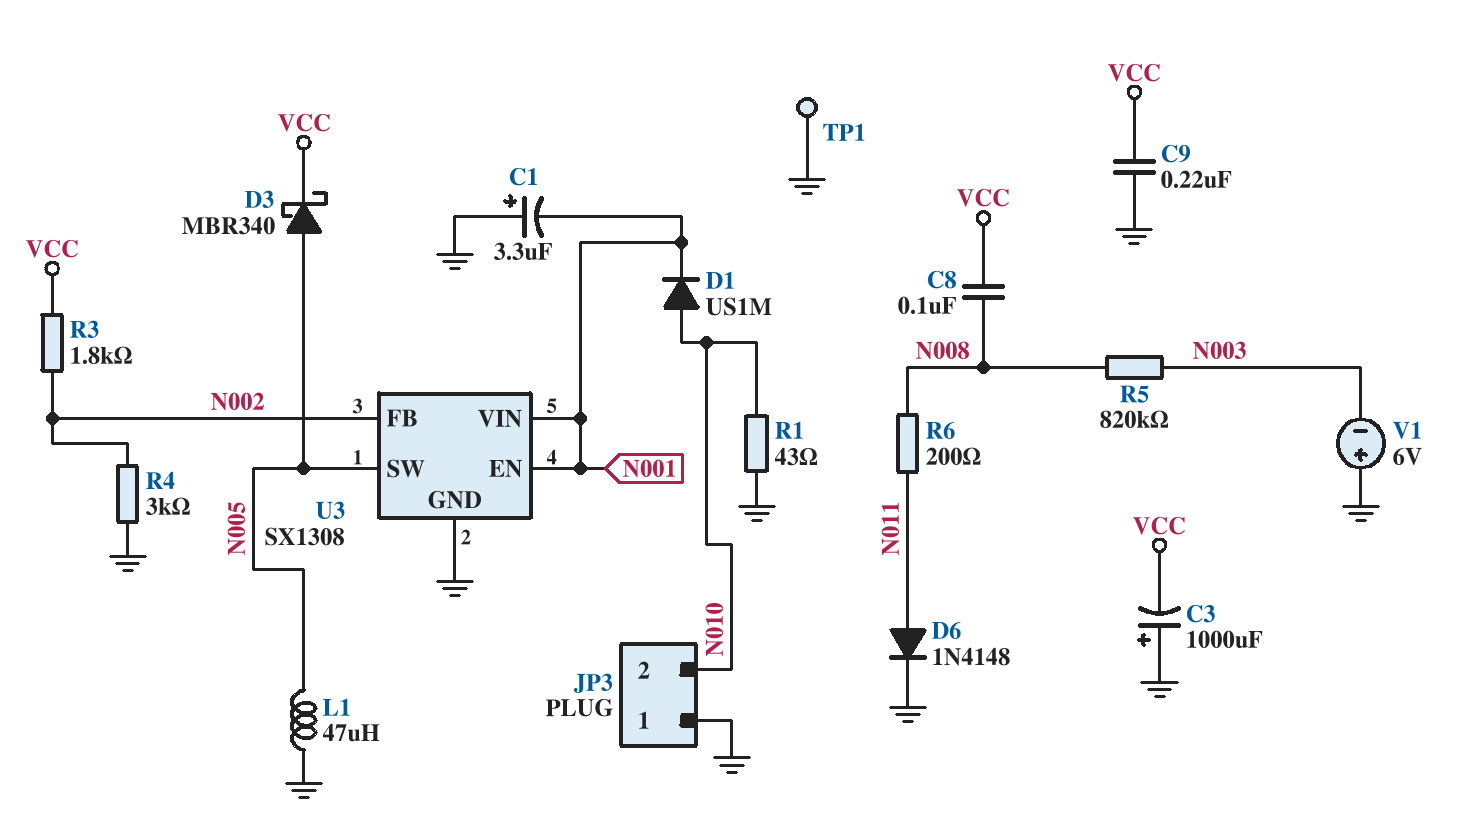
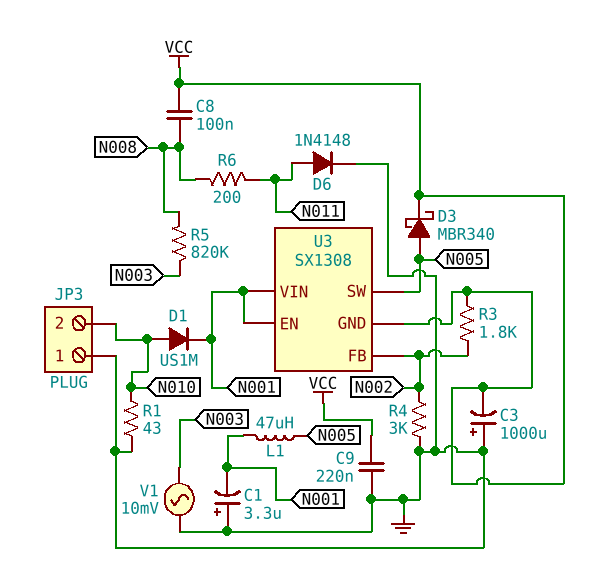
L1: 47uH (GND, N005) -> 47uH (N001, N005)
TP1: test point (GND) -> none
U3 pin GND: GND -> VCC
V1: 6V (plus GND, minus N003) -> AC 10mV (GND, N003)

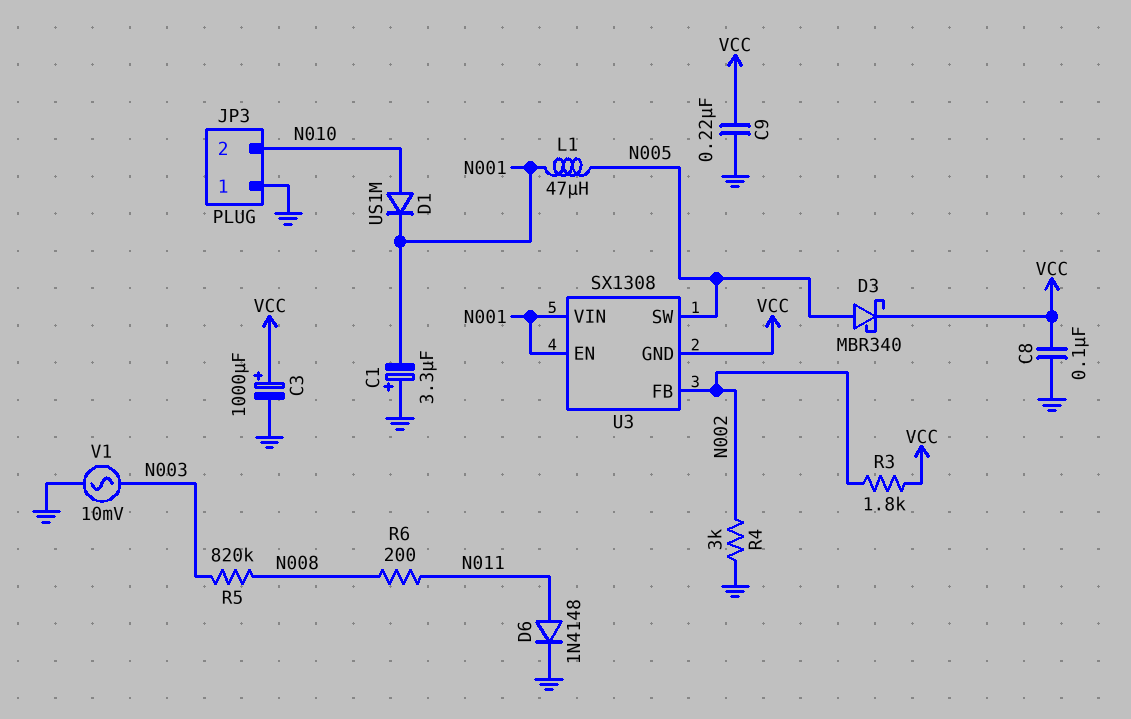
C3: 1000uF (plus GND, minus VCC) -> 1000uF (plus VCC, minus GND)
C8: 100nF (N008, VCC) -> 100nF (GND, VCC)
R1: 43 (GND, N010) -> none

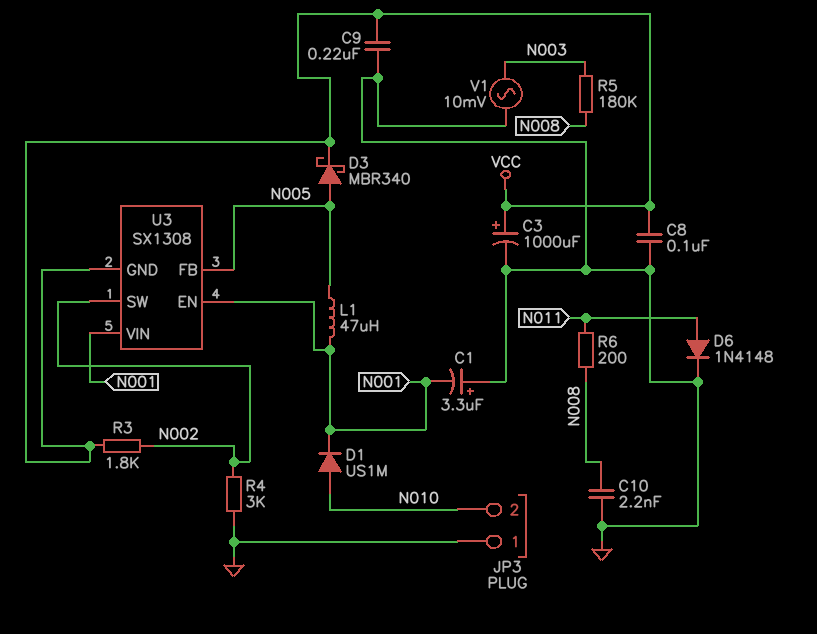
C10: none -> 2.2nF (GND, N008)
R5: 820k (N003, N008) -> 180k (N003, N008)
U3 pin FB: N002 -> N005
U3 pin SW: N005 -> N002

